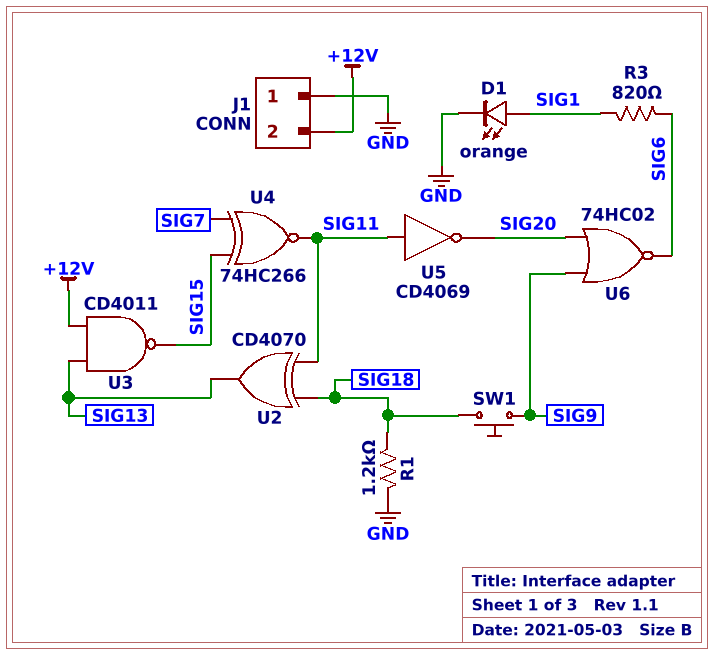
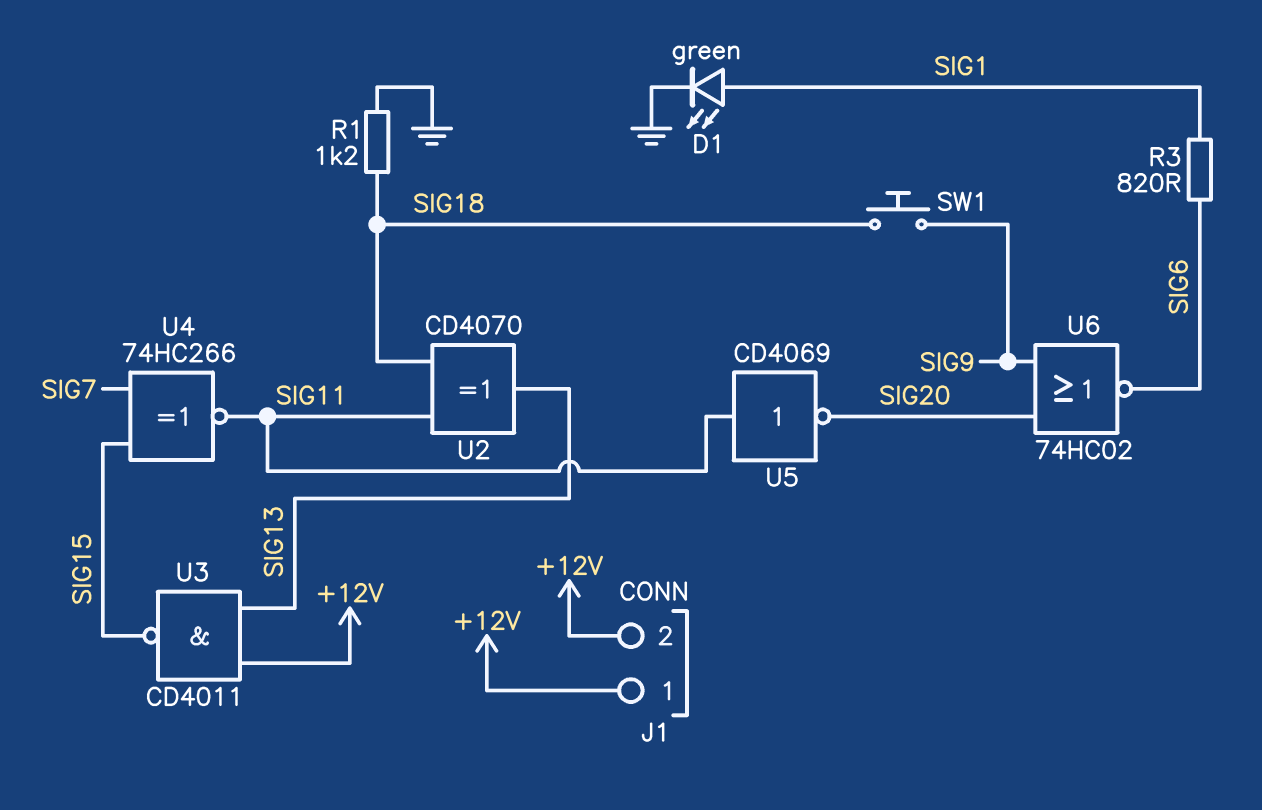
D1: LED orange (A SIG1, K GND) -> LED green (A SIG1, K GND)
J1 pin 1: GND -> +12V

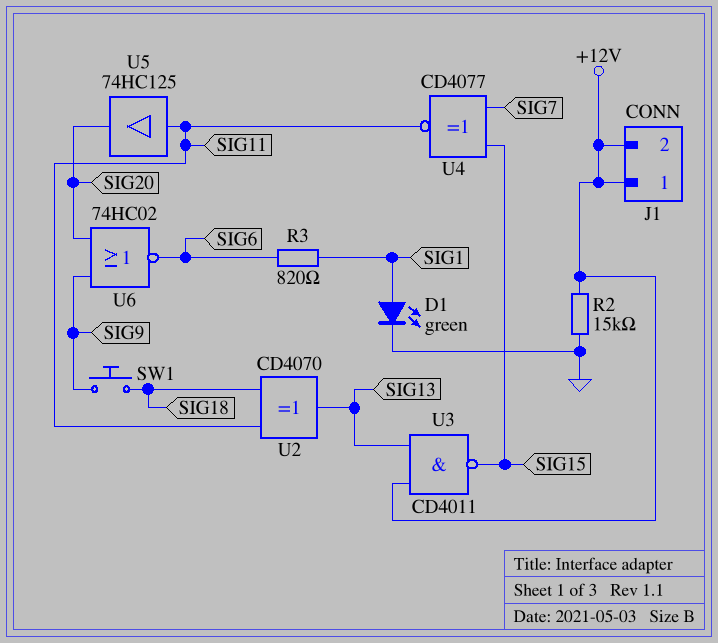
R1: 1.2k (GND, SIG18) -> none
R2: none -> 15k (+12V, GND)
U4: XNOR 74HC266 (in SIG7, in SIG15, out SIG11) -> XNOR CD4077 (in SIG7, in SIG15, out SIG11)
U5: NOT CD4069 (in SIG11, out SIG20) -> buffer 74HC125 (in SIG11, out SIG20)

